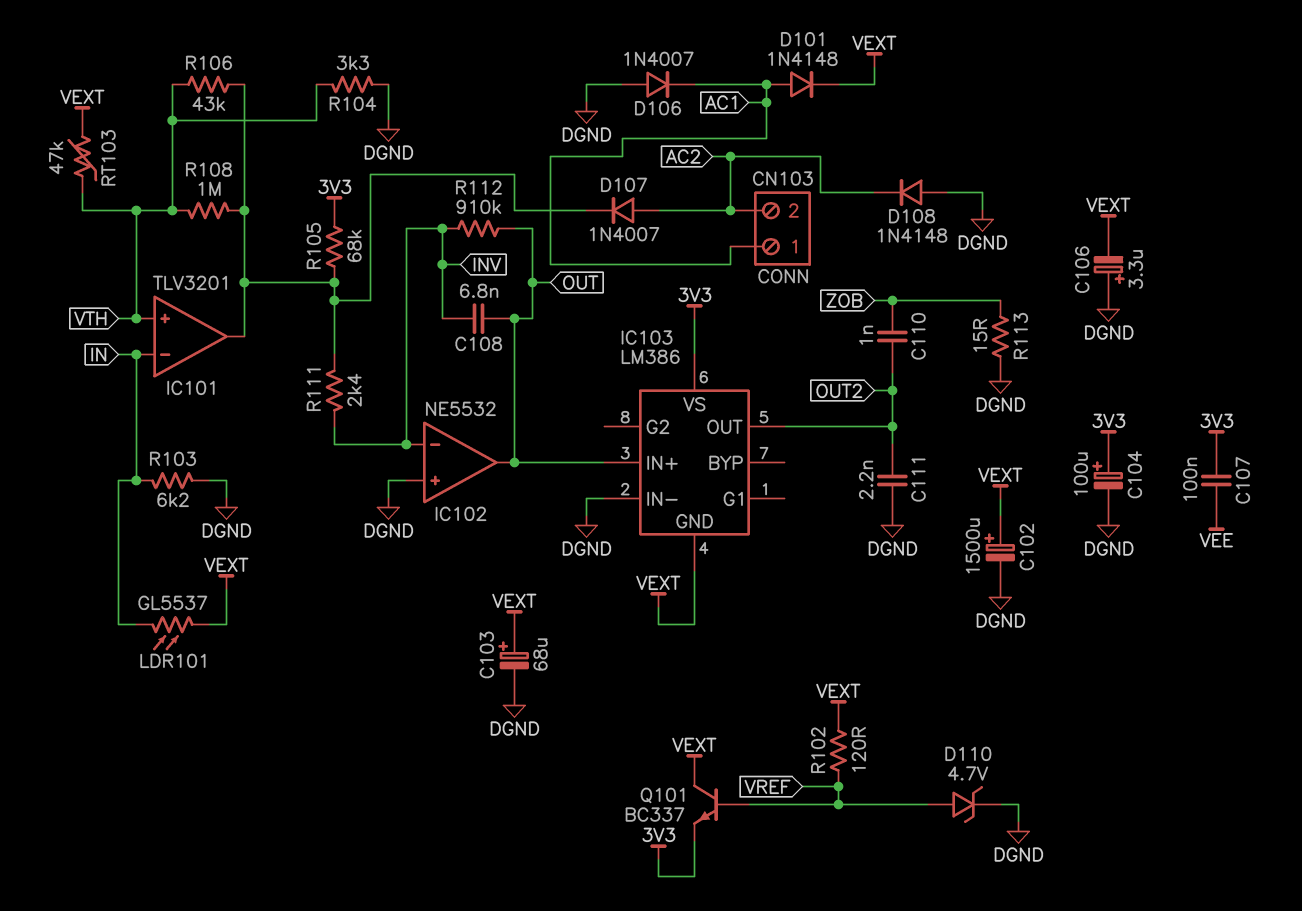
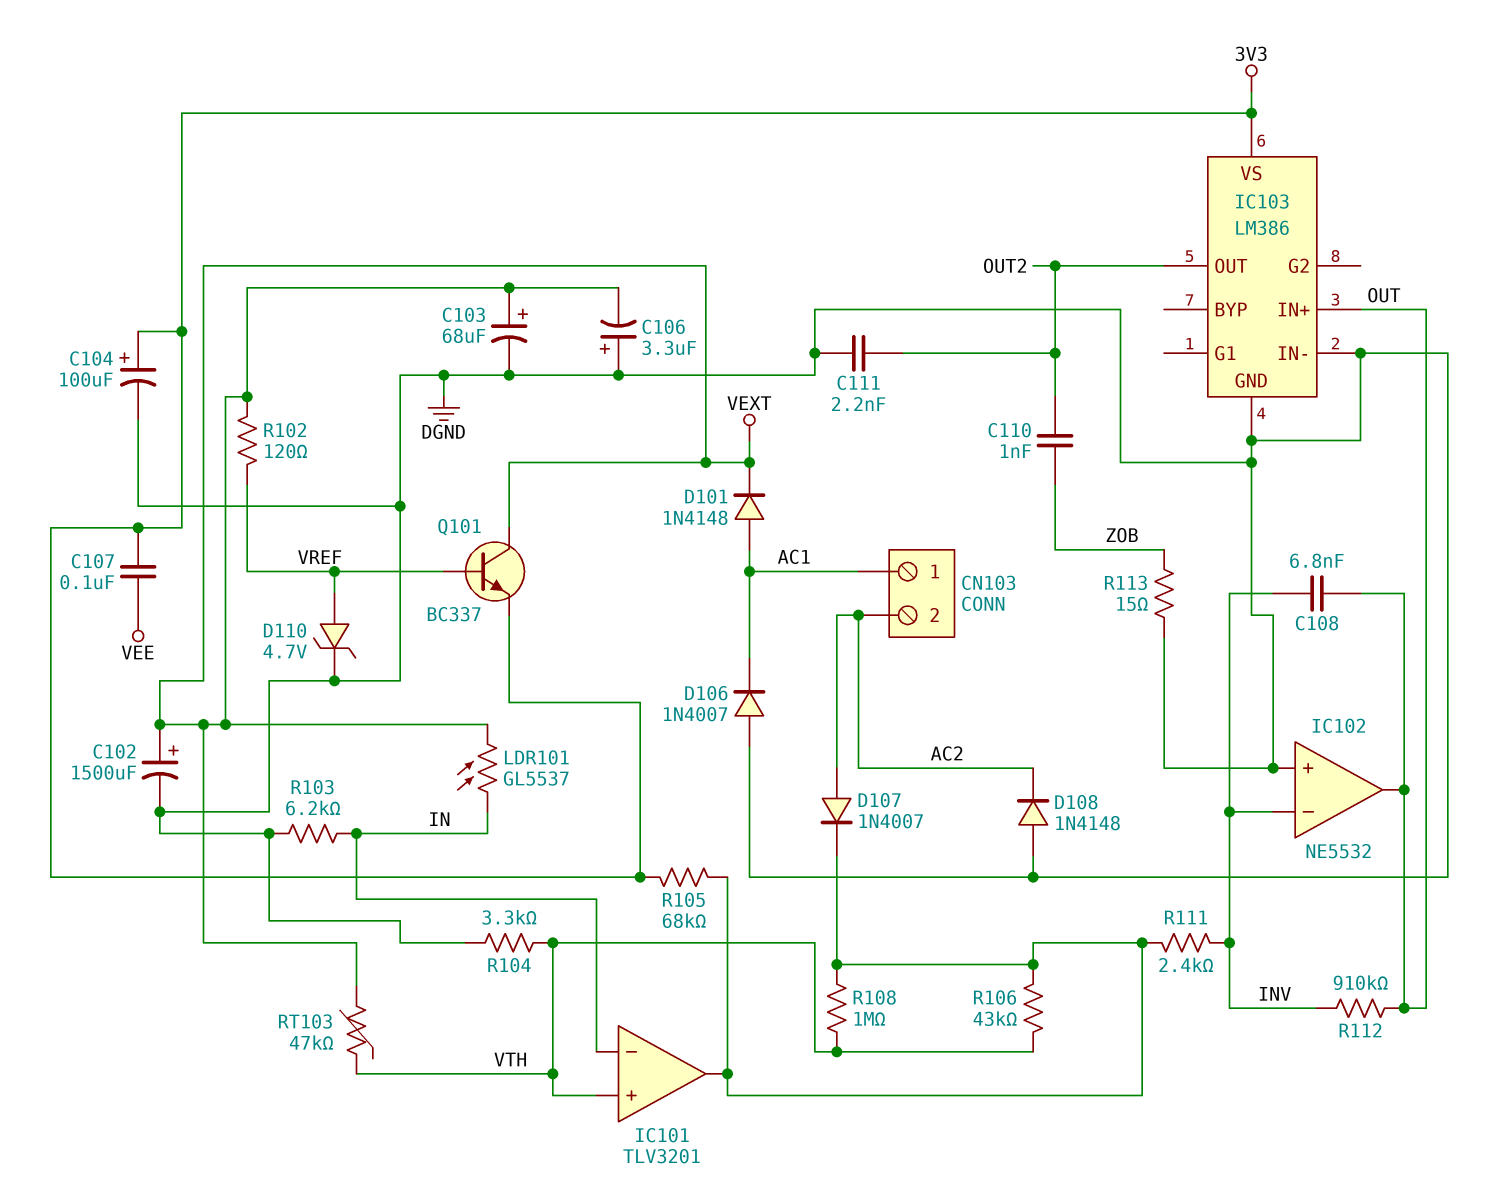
IC103 pin GND: VEXT -> DGND

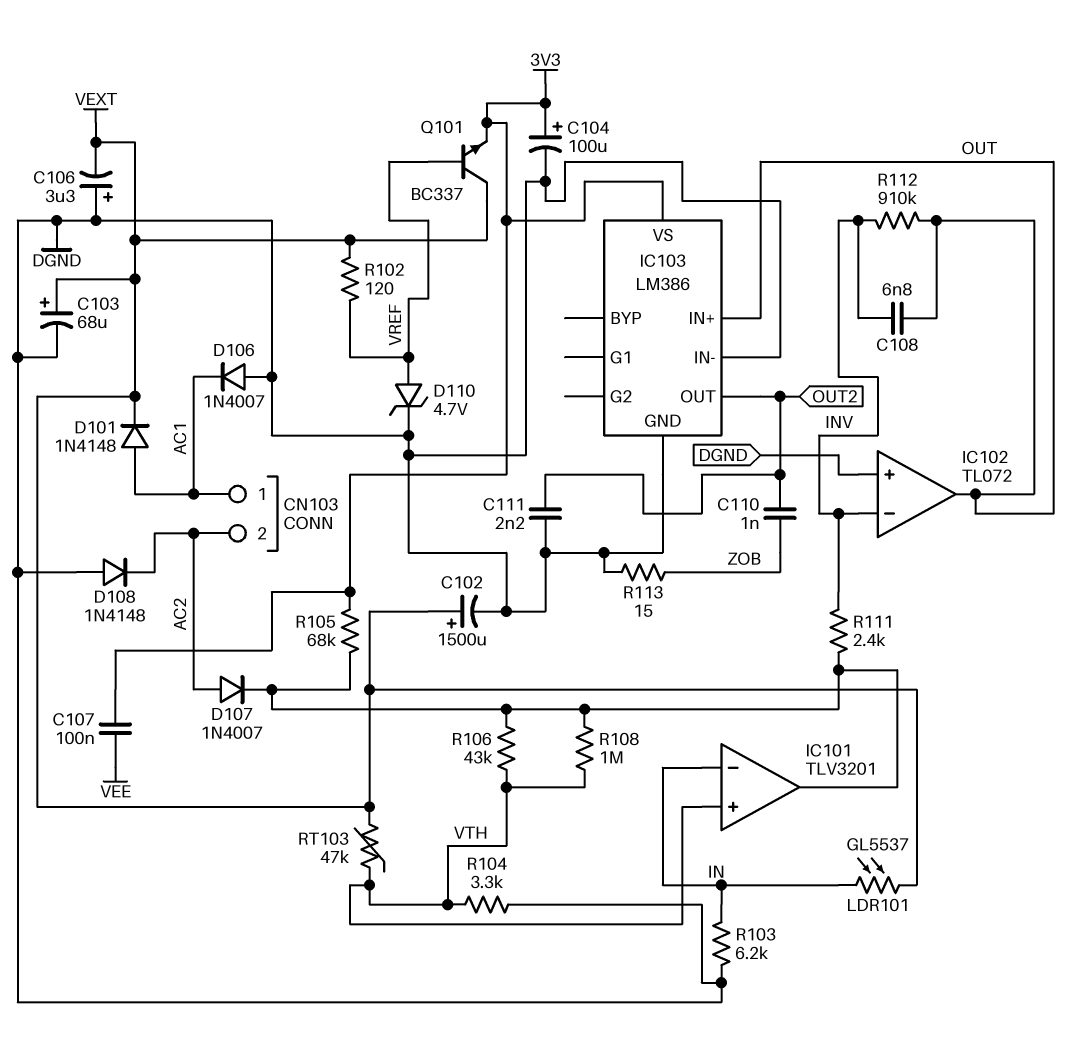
IC102: NE5532 -> TL072

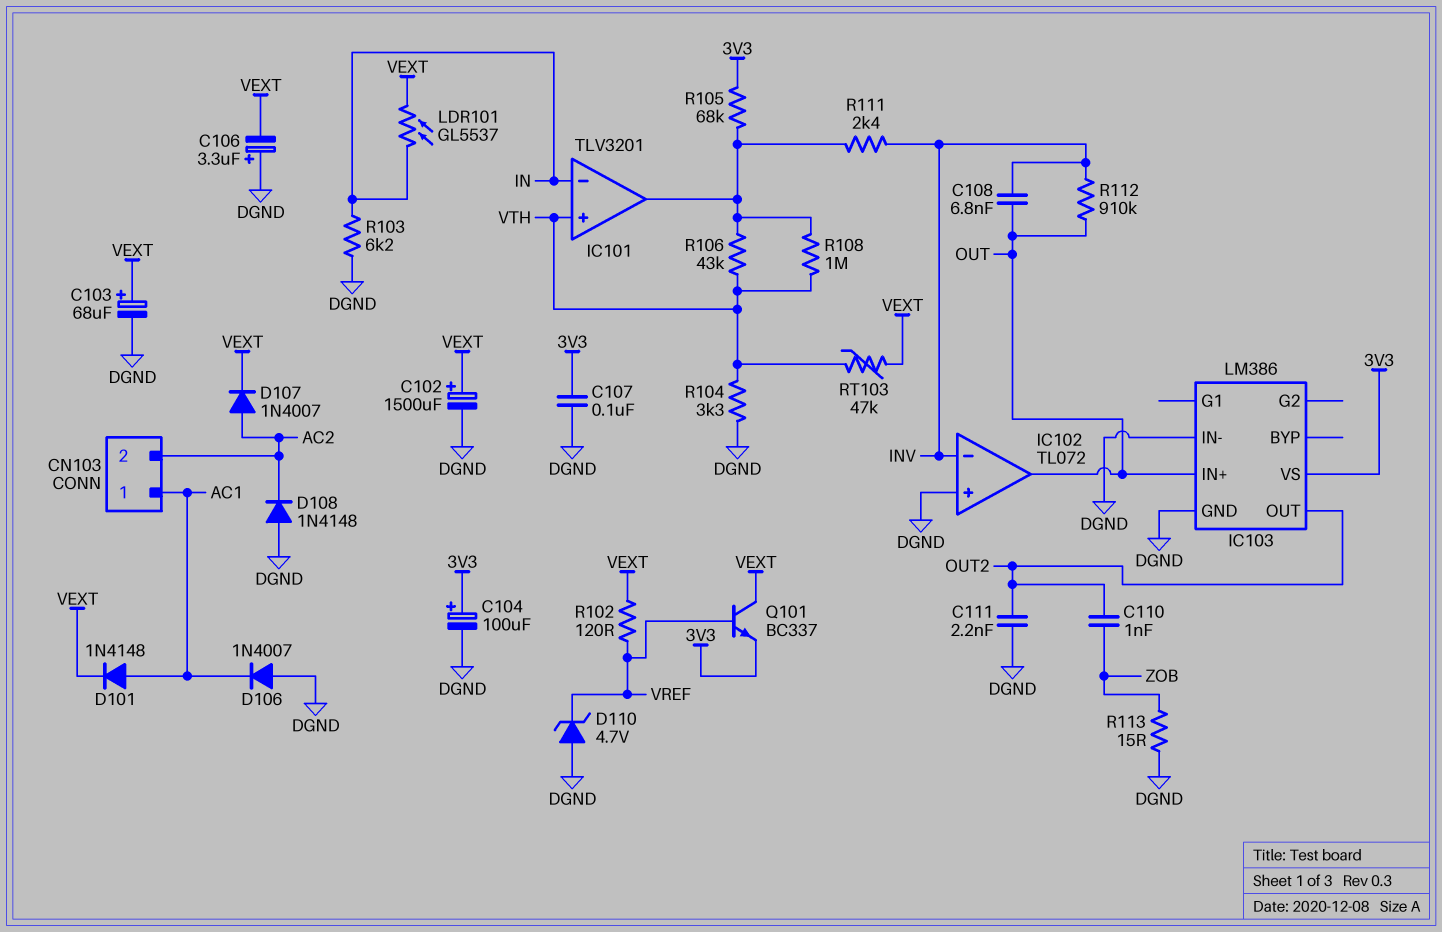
C107: 100nF (3V3, VEE) -> 100nF (3V3, DGND)
D107: diode 1N4007 (A AC2, K IC101/out) -> diode 1N4007 (A AC2, K VEXT)
D110: zener 4.7V (A VREF, K DGND) -> zener 4.7V (A DGND, K VREF)

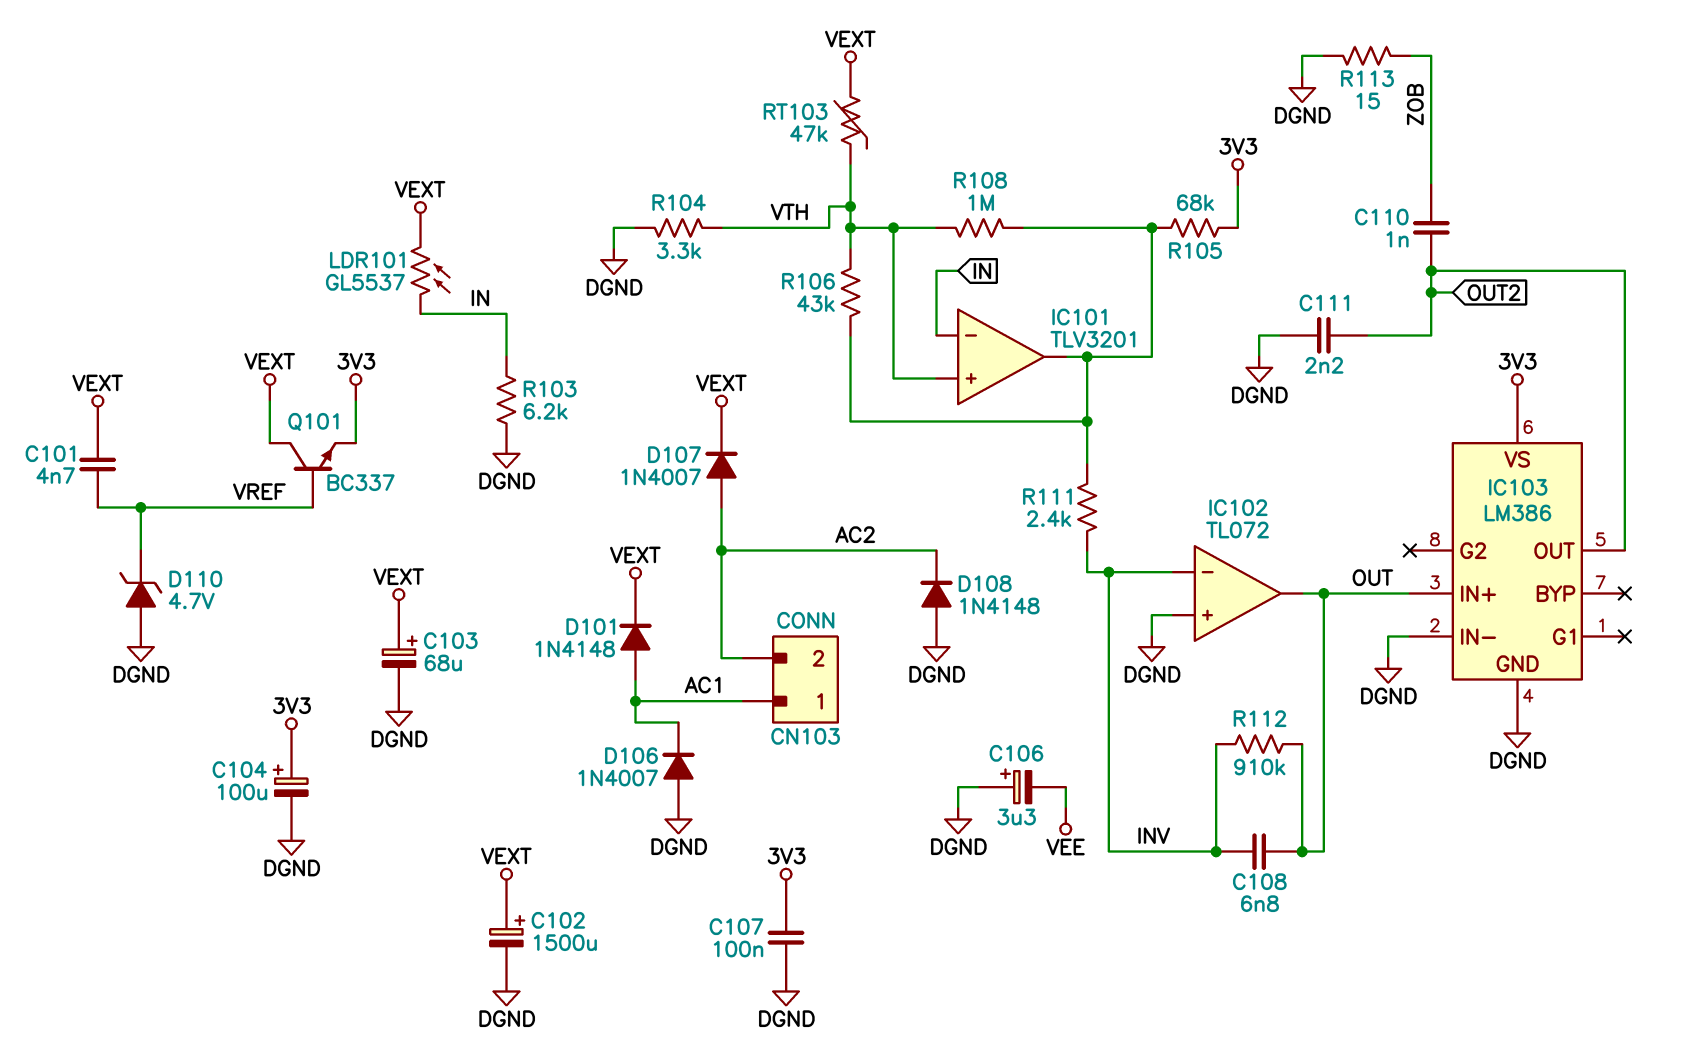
C101: none -> 4.7nF (VEXT, VREF)
C106: 3.3uF (plus DGND, minus VEXT) -> 3.3uF (plus DGND, minus VEE)
R102: 120 (VEXT, VREF) -> none

